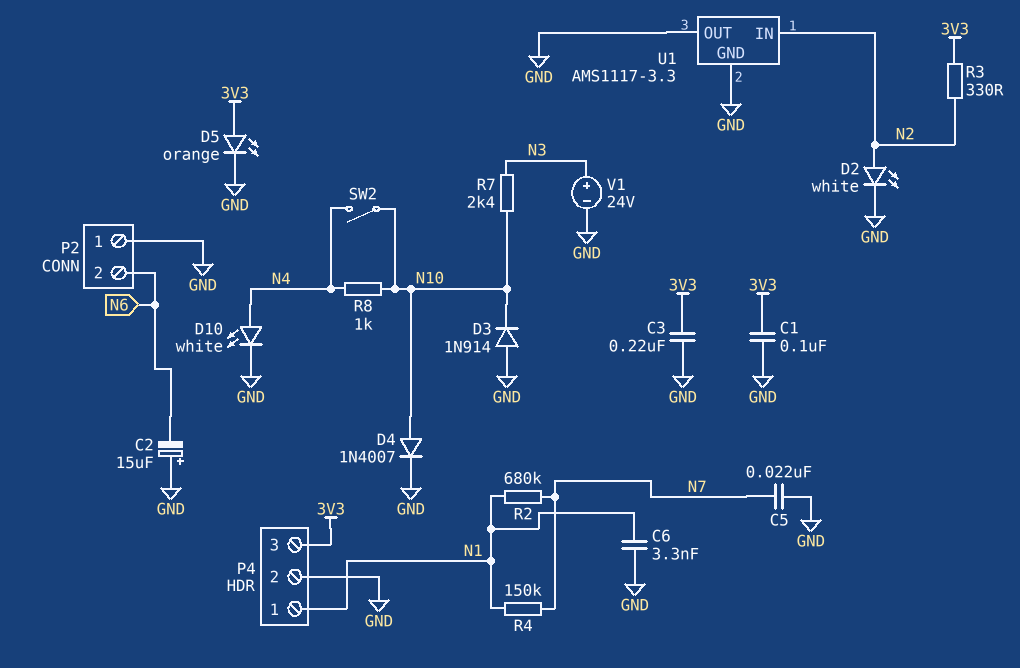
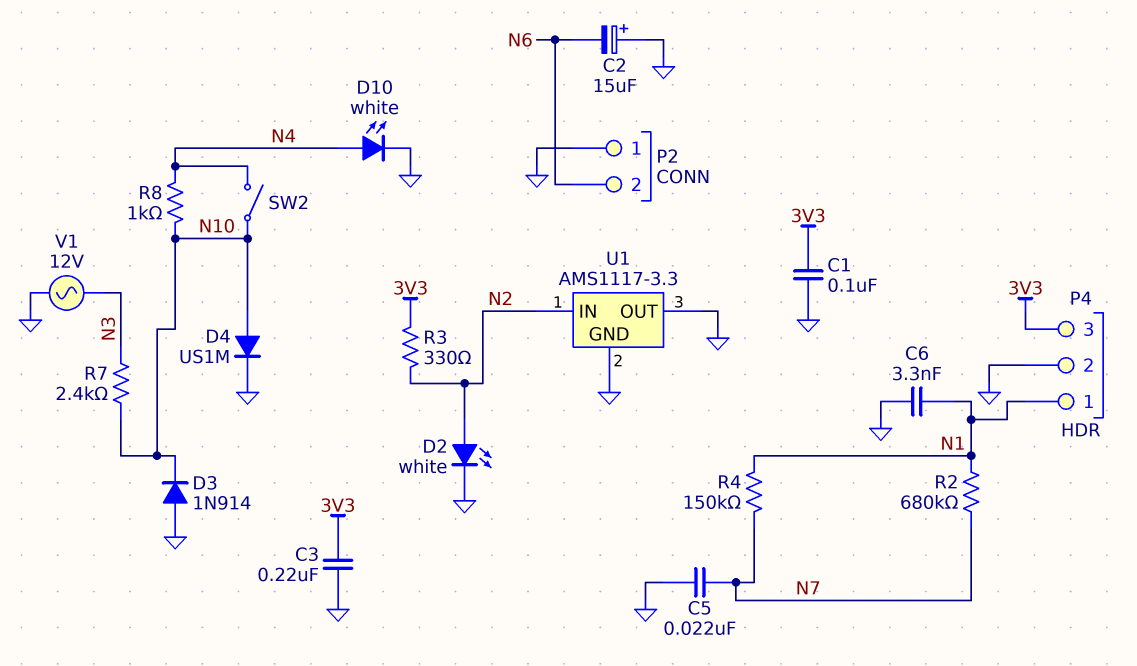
D4: diode 1N4007 (A N10, K GND) -> diode US1M (A N10, K GND)
D5: LED orange (A 3V3, K GND) -> none
V1: 24V (plus N3, minus GND) -> AC 12V (GND, N3)

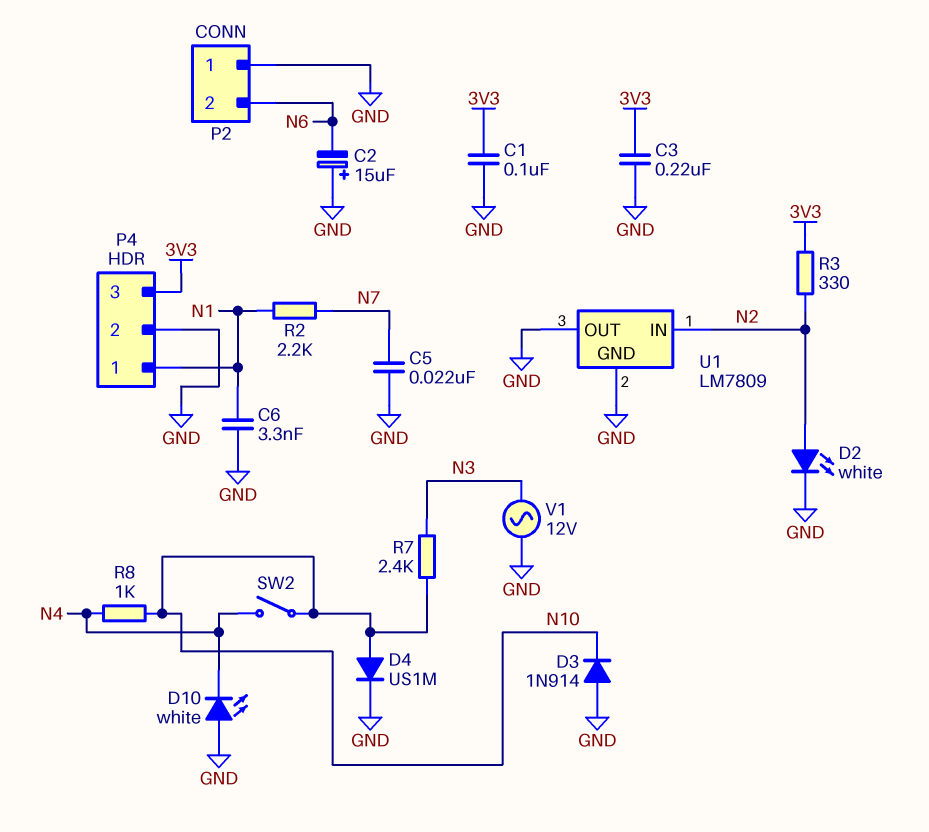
D10: LED white (A N4, K GND) -> LED white (A GND, K N4)
R2: 680k (N1, N7) -> 2.2k (N1, N7)
R4: 150k (N1, N7) -> none
U1: AMS1117-3.3 -> LM7809

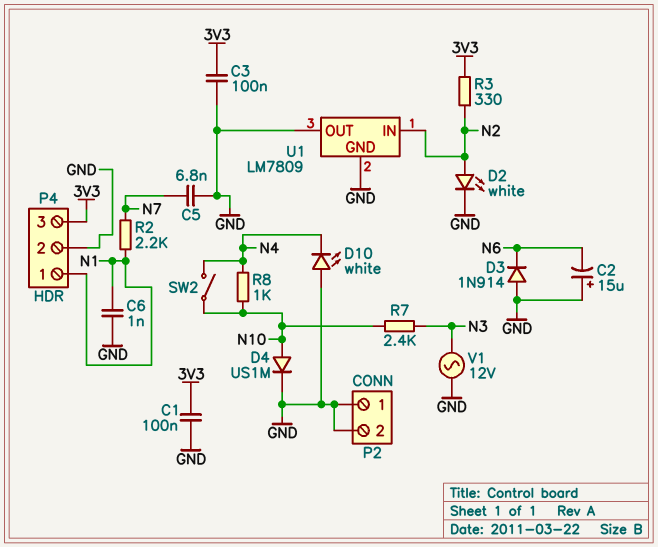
C3: 220nF (3V3, GND) -> 100nF (3V3, GND)
C5: 22nF (GND, N7) -> 6.8nF (GND, N7)
C6: 3.3nF (GND, N1) -> 1nF (GND, N1)
D3: diode 1N914 (A GND, K N10) -> diode 1N914 (A GND, K N6)
P2 pin 2: N6 -> GND

